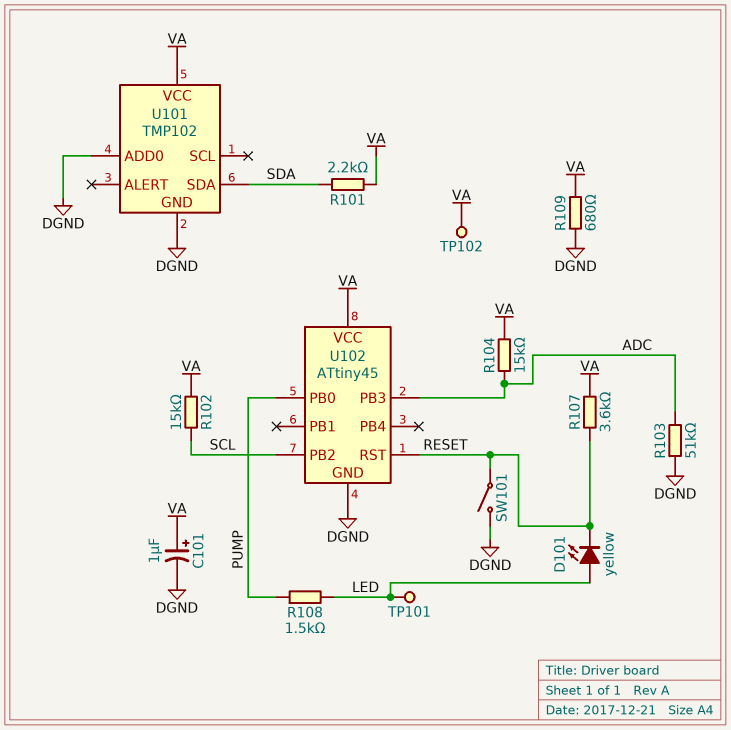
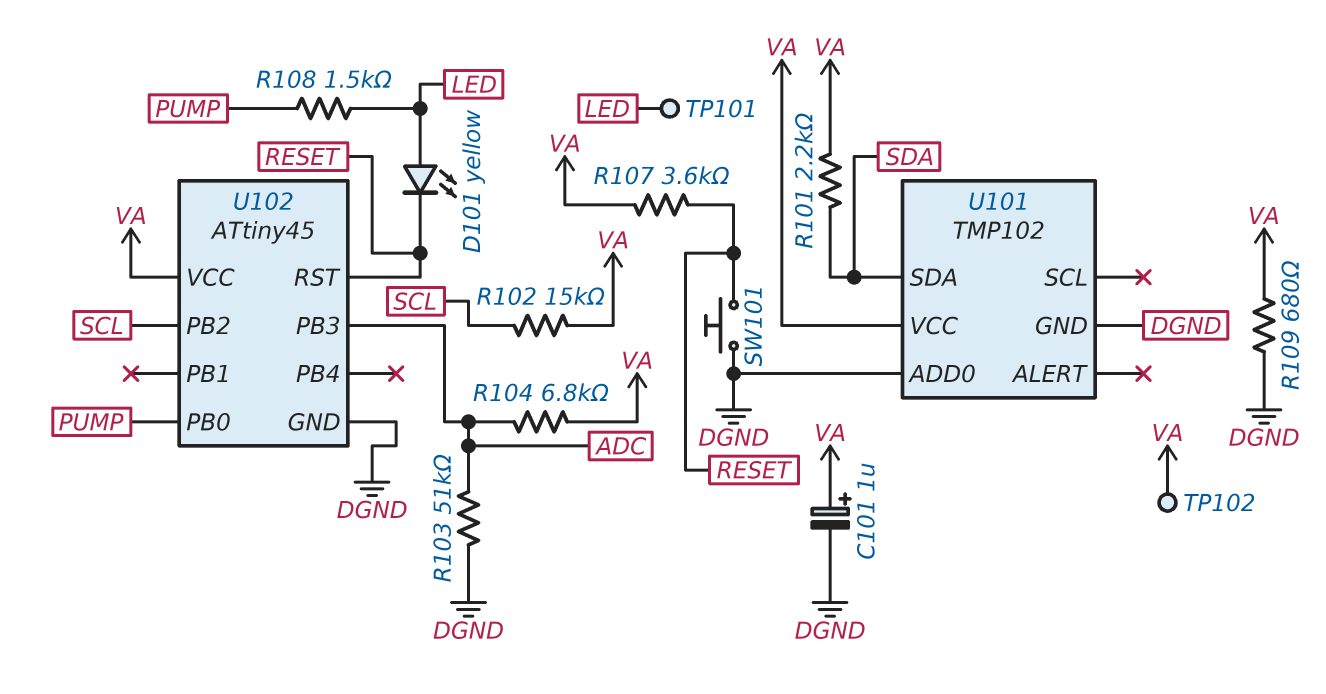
R104: 15k (ADC, VA) -> 6.8k (ADC, VA)
SW101: switch (DGND, RESET) -> button (DGND, RESET)

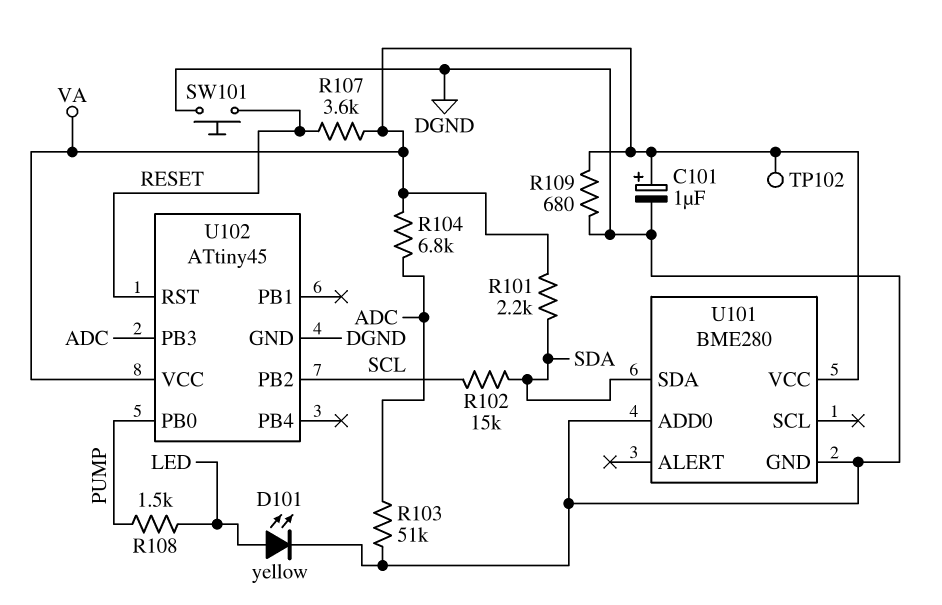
D101: LED yellow (A LED, K RESET) -> LED yellow (A LED, K DGND)
R102: 15k (SCL, VA) -> 15k (SCL, SDA)
TP101: test point (LED) -> none
U101: TMP102 -> BME280

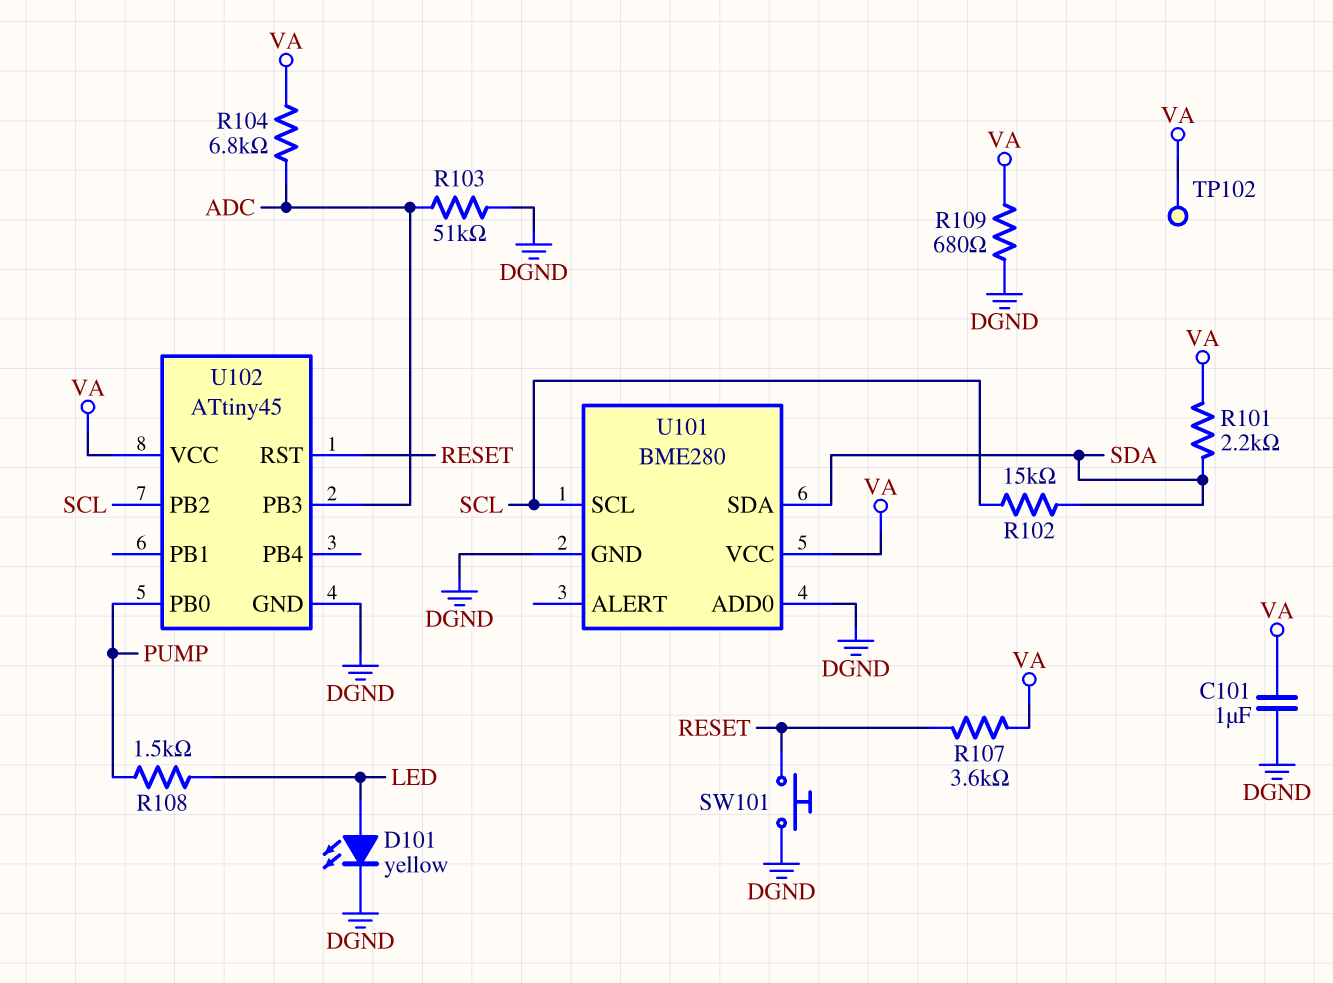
C101: 1uF (plus VA, minus DGND) -> 1uF (DGND, VA)
U101 pin SCL: none -> SCL

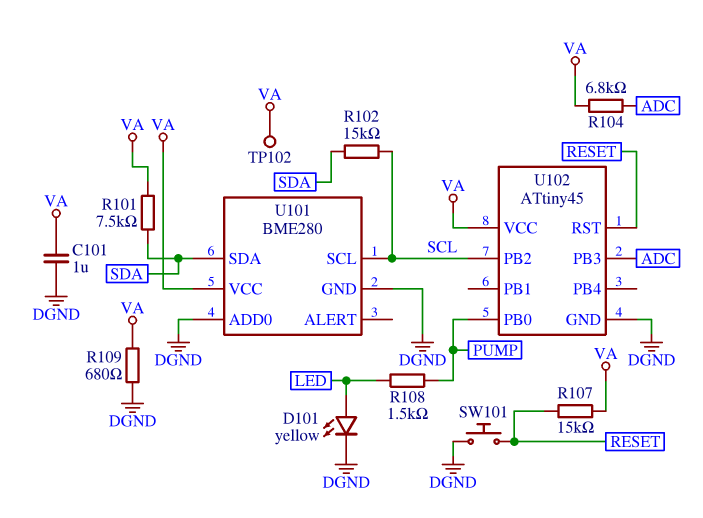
R101: 2.2k (SDA, VA) -> 7.5k (SDA, VA)
R103: 51k (ADC, DGND) -> none
R107: 3.6k (RESET, VA) -> 15k (RESET, VA)

